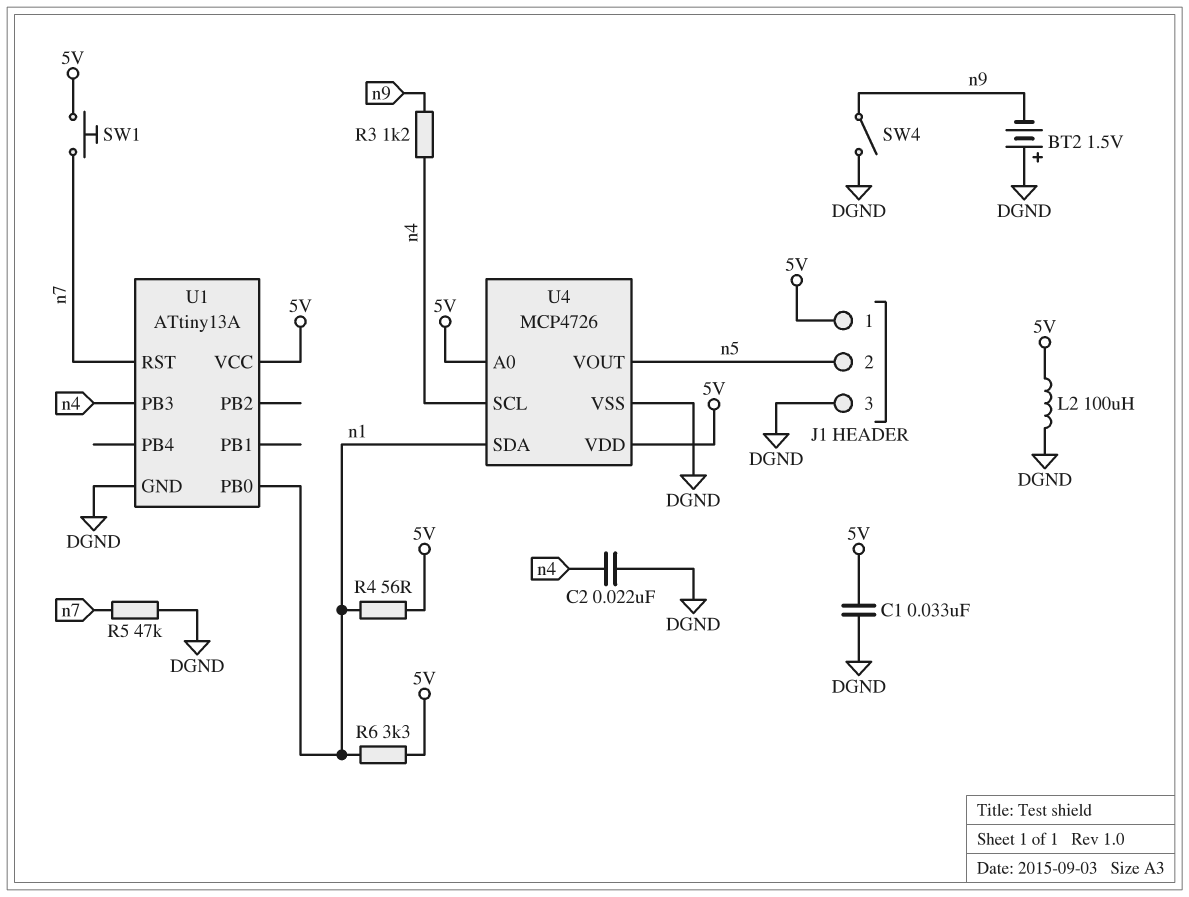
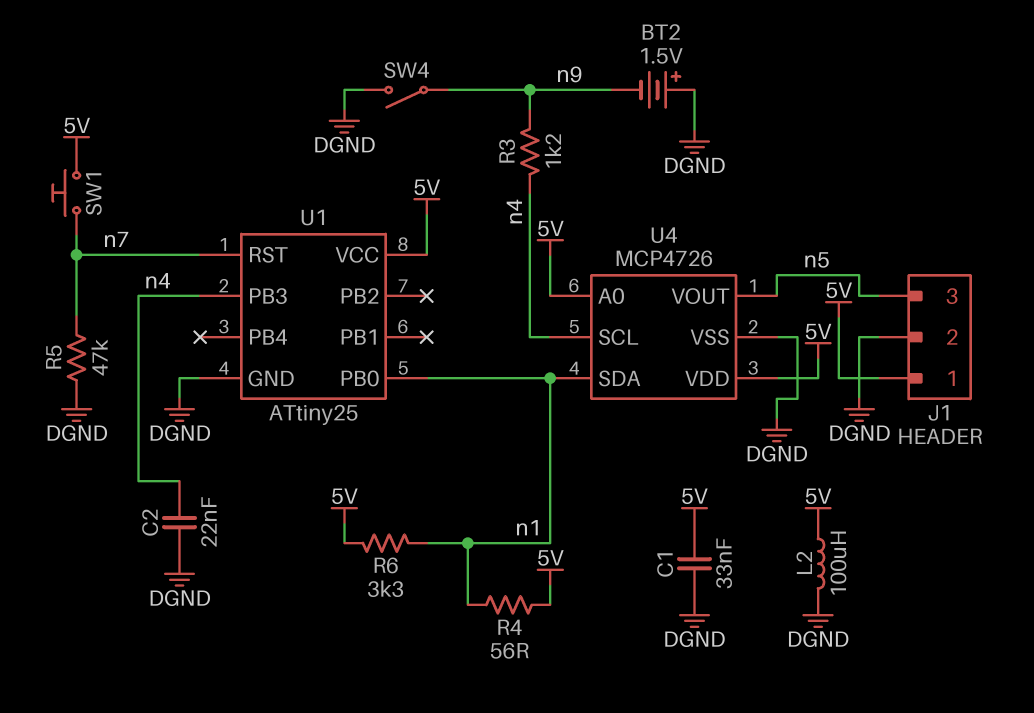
J1 pin 2: n5 -> DGND
J1 pin 3: DGND -> n5
U1: ATtiny13A -> ATtiny25

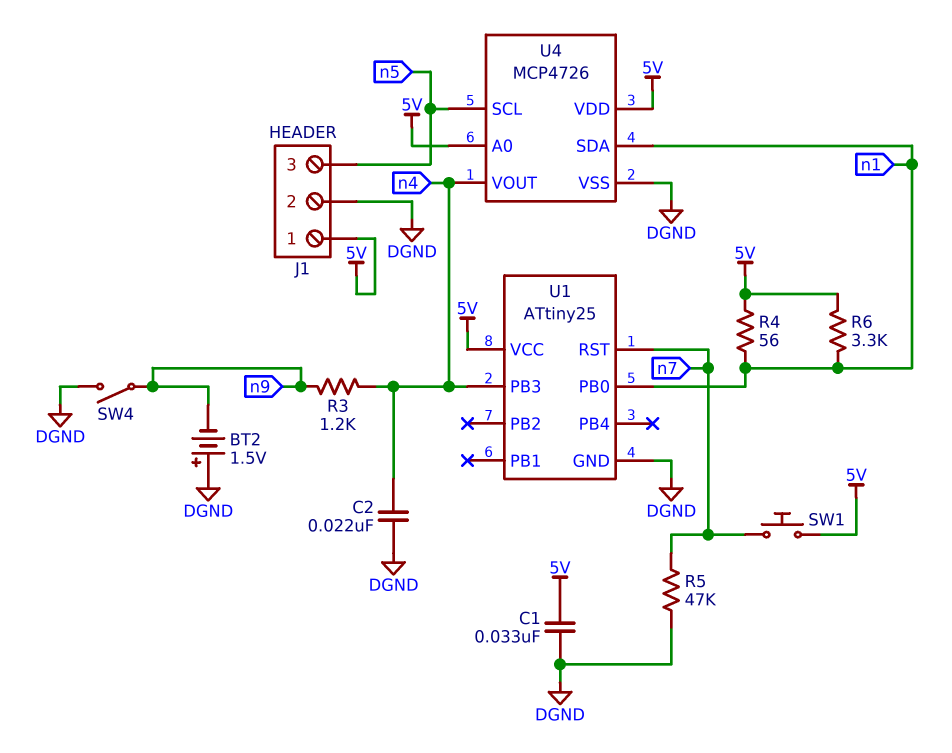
L2: 100uH (5V, DGND) -> none
U4 pin SCL: n4 -> n5
U4 pin VOUT: n5 -> n4

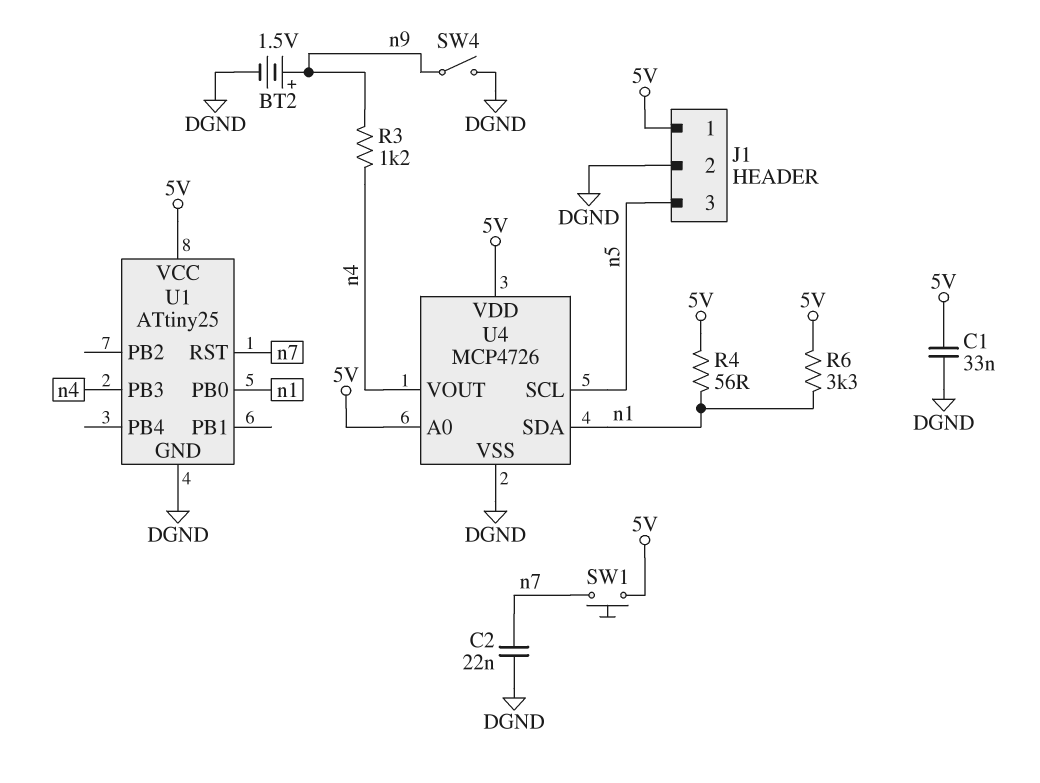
BT2: 1.5V (plus DGND, minus n9) -> 1.5V (plus n9, minus DGND)
C2: 22nF (DGND, n4) -> 22nF (DGND, n7)
R5: 47k (DGND, n7) -> none

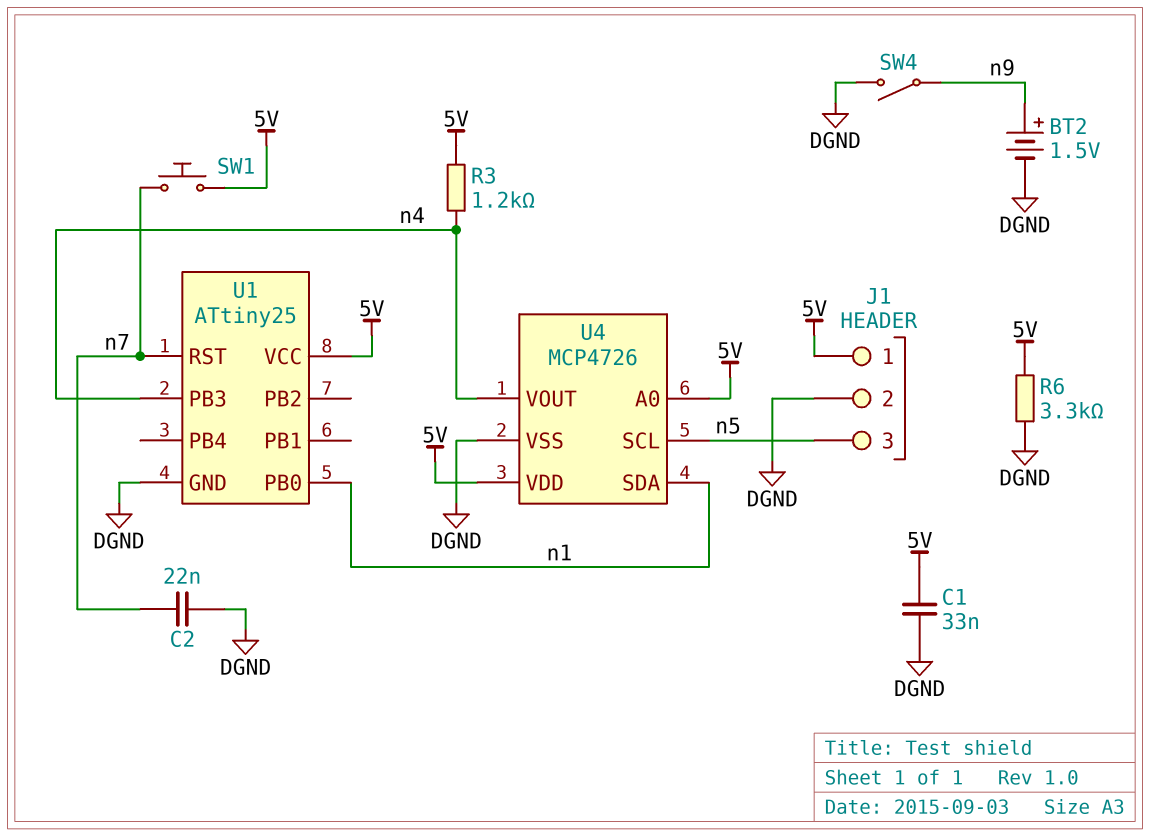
R3: 1.2k (n4, n9) -> 1.2k (5V, n4)
R4: 56 (5V, n1) -> none
R6: 3.3k (5V, n1) -> 3.3k (5V, DGND)

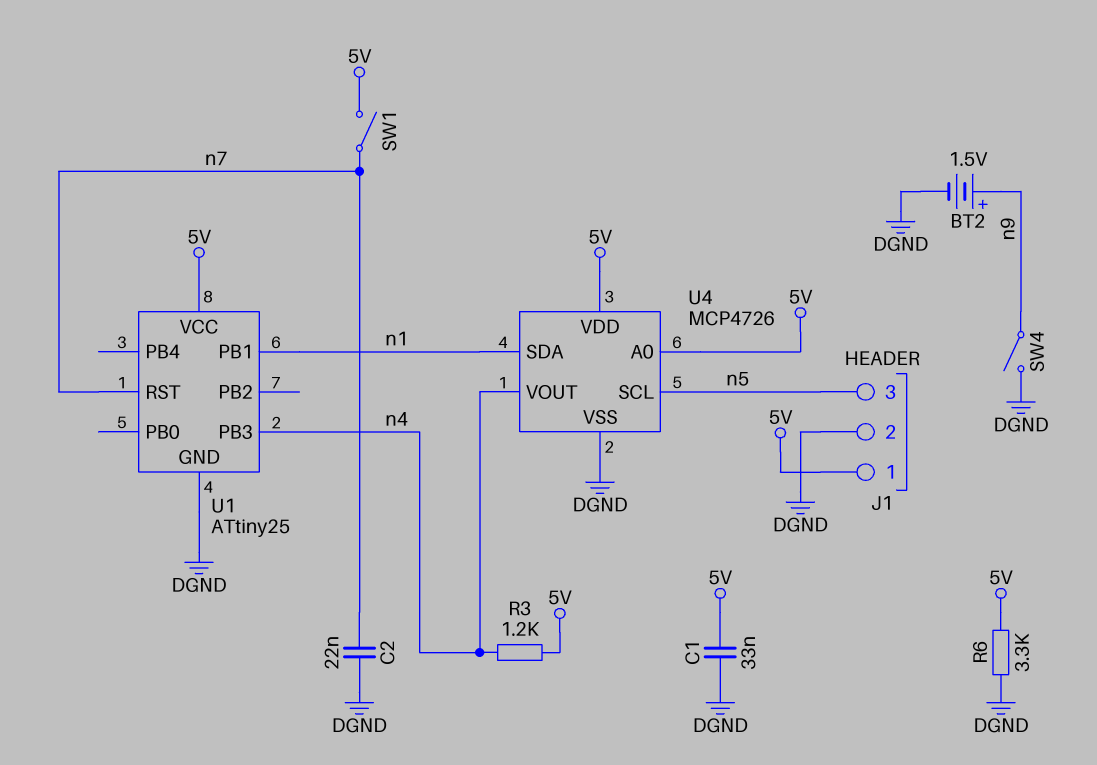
SW1: button (5V, n7) -> switch (5V, n7)
U1 pin PB0: n1 -> none
U1 pin PB1: none -> n1

